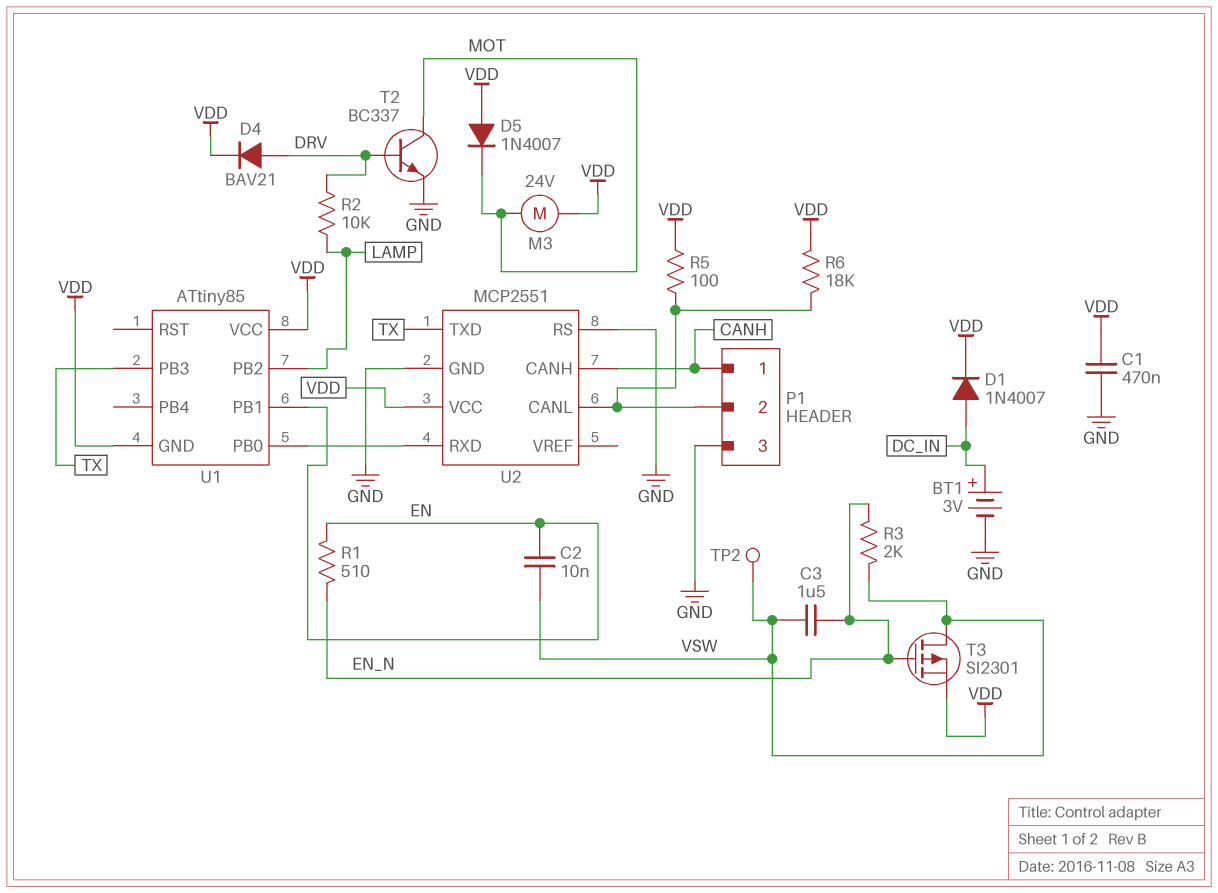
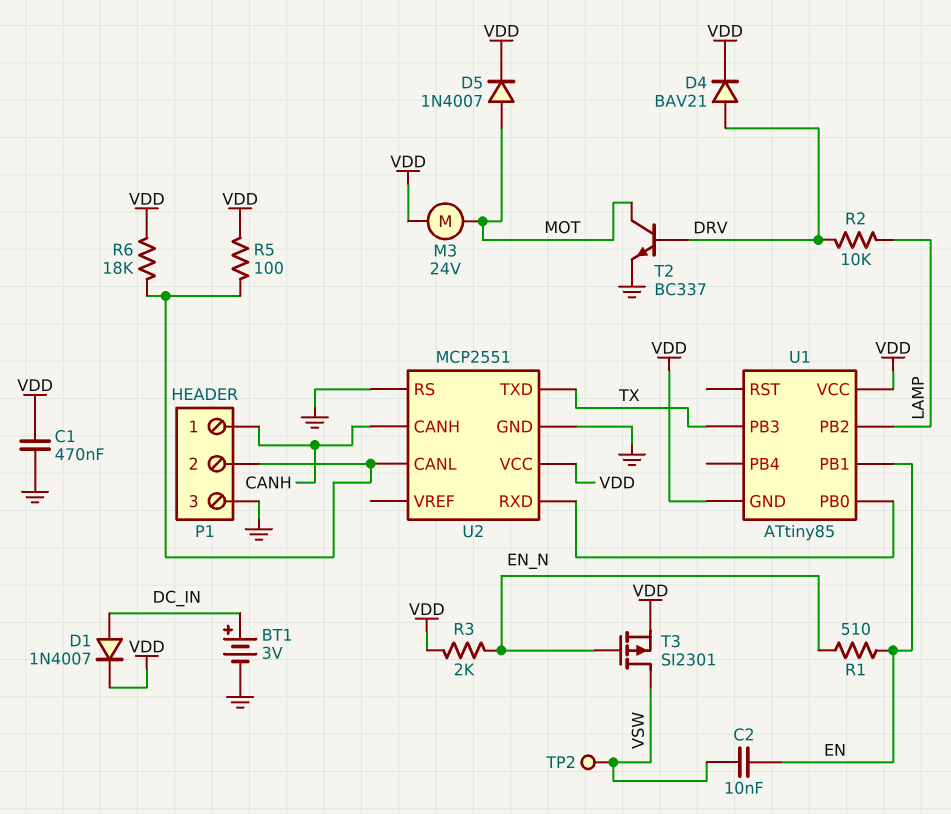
C3: 1.5uF (EN_N, VSW) -> none
D5: diode 1N4007 (A VDD, K MOT) -> diode 1N4007 (A MOT, K VDD)
R3: 2k (EN_N, VSW) -> 2k (EN_N, VDD)

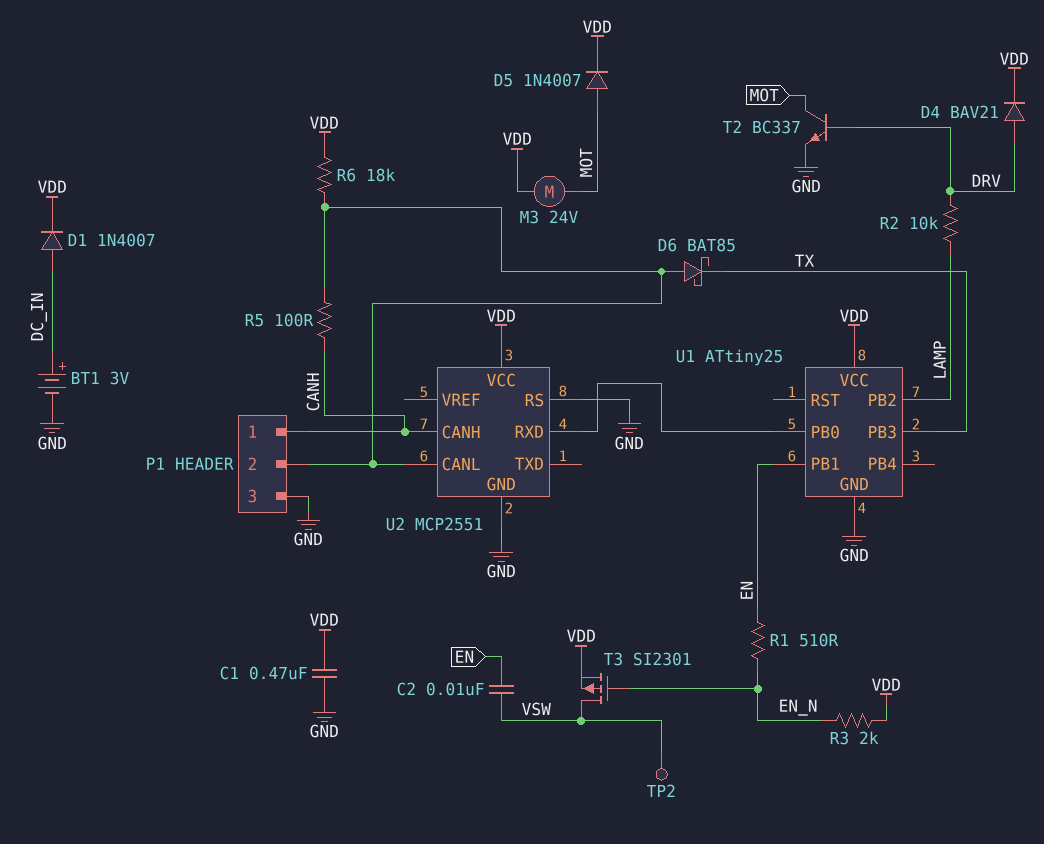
D6: none -> schottky BAT85 (A P1/2, K TX)
R5: 100 (P1/2, VDD) -> 100 (CANH, P1/2)
U1: ATtiny85 -> ATtiny25
U1 pin GND: VDD -> GND
U2 pin TXD: TX -> none

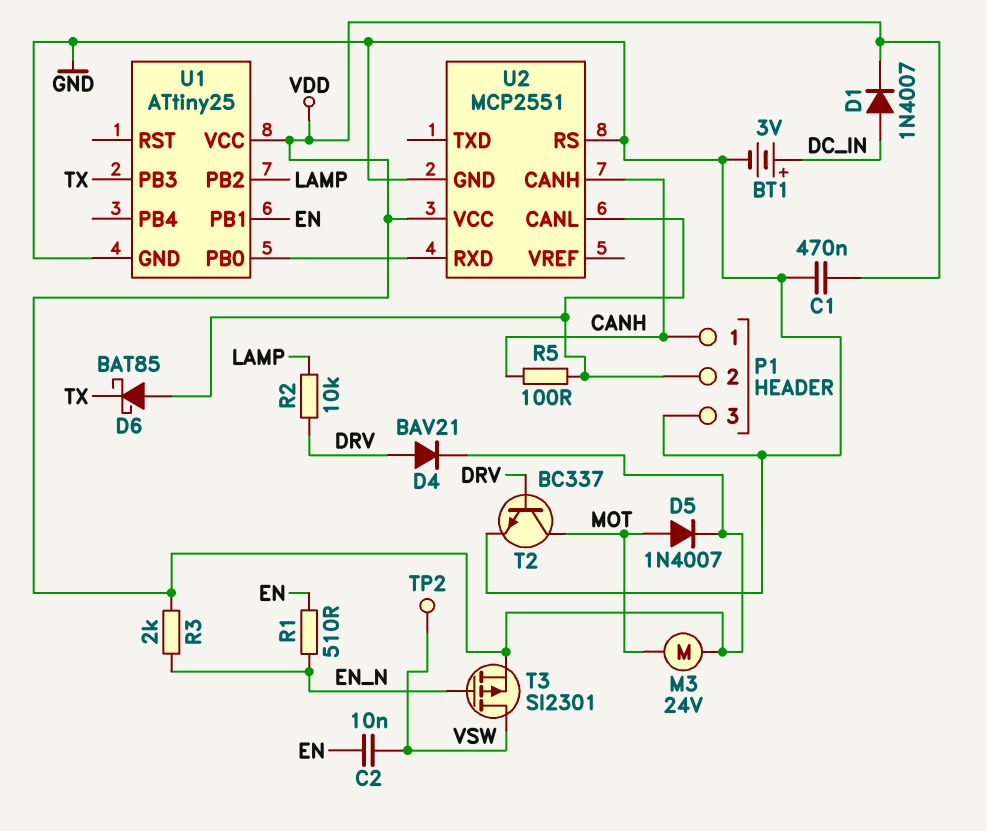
R6: 18k (P1/2, VDD) -> none

